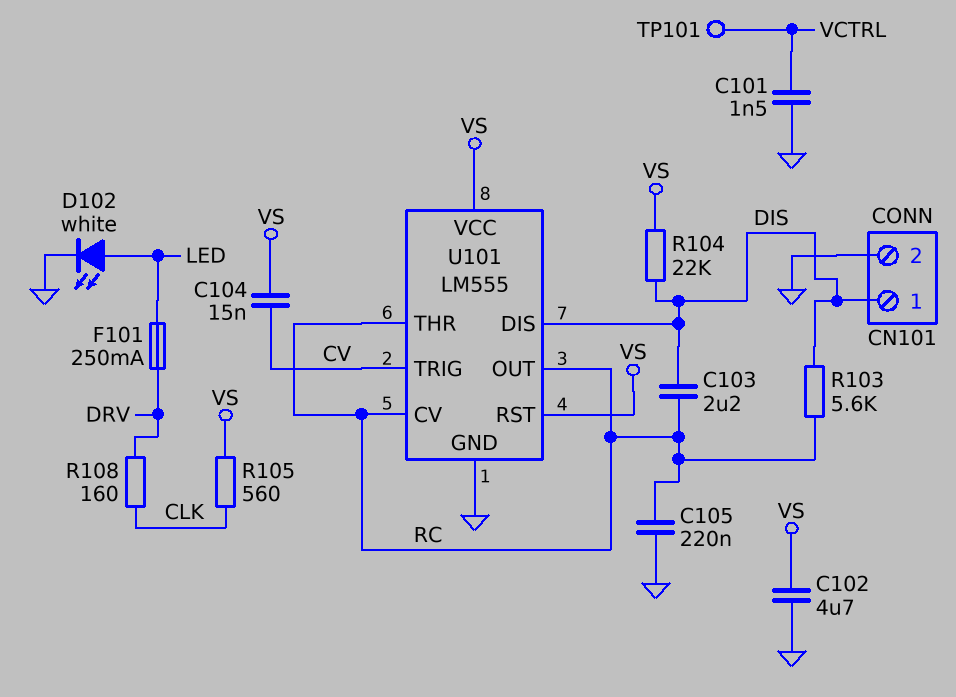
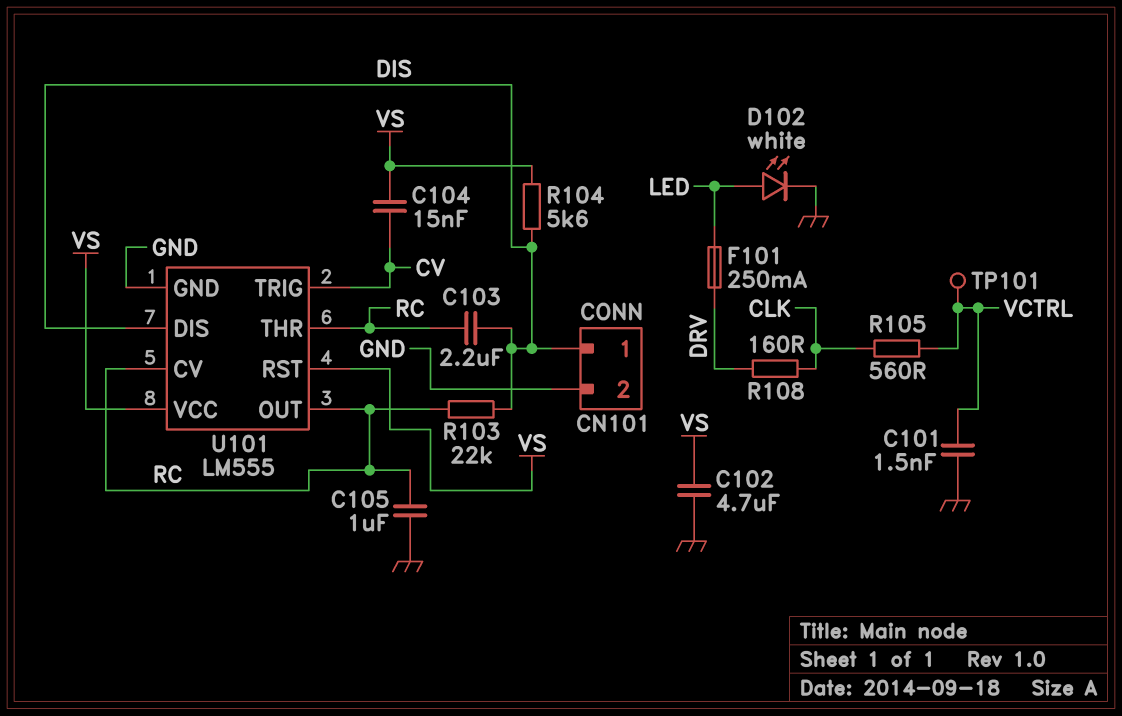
C105: 220nF (GND, RC) -> 1uF (GND, RC)
R103: 5.6k (DIS, RC) -> 22k (DIS, RC)
R104: 22k (DIS, VS) -> 5.6k (DIS, VS)
R105: 560 (CLK, VS) -> 560 (CLK, VCTRL)

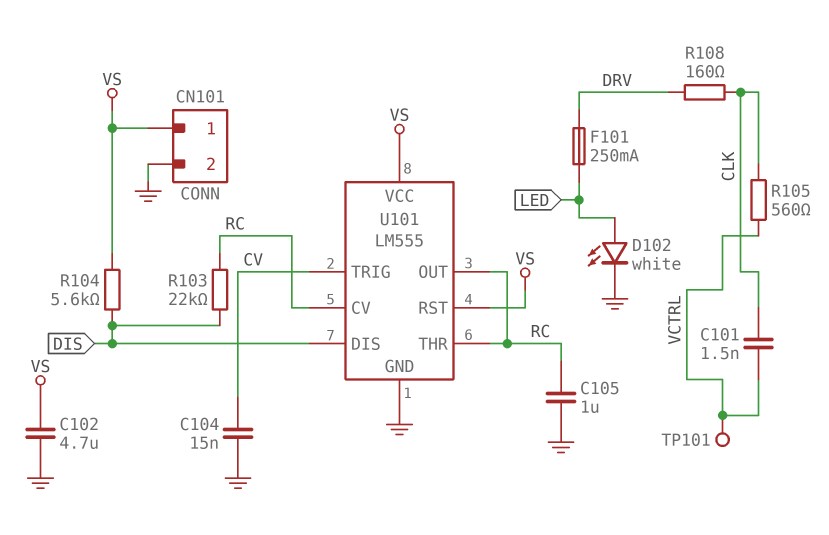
C101: 1.5nF (GND, VCTRL) -> 1.5nF (CLK, VCTRL)
C103: 2.2uF (DIS, RC) -> none
C104: 15nF (CV, VS) -> 15nF (CV, GND)
CN101 pin 1: DIS -> VS

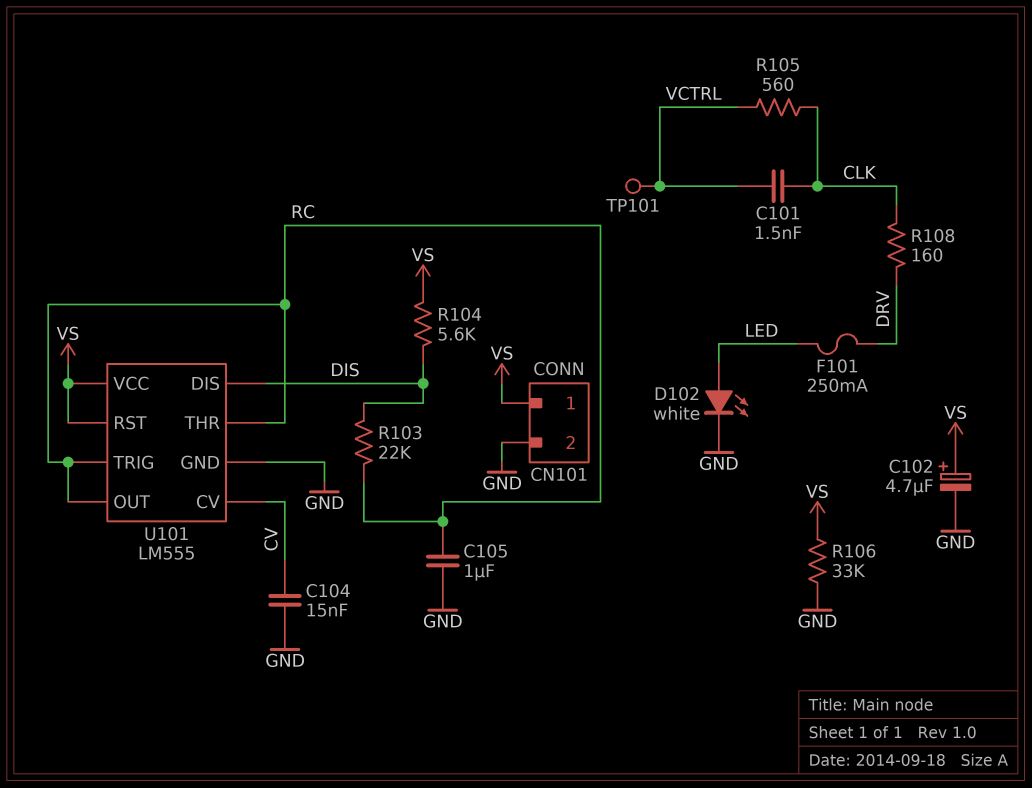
C102: 4.7uF (GND, VS) -> 4.7uF (plus VS, minus GND)
R106: none -> 33k (GND, VS)
U101 pin CV: RC -> CV
U101 pin TRIG: CV -> RC

